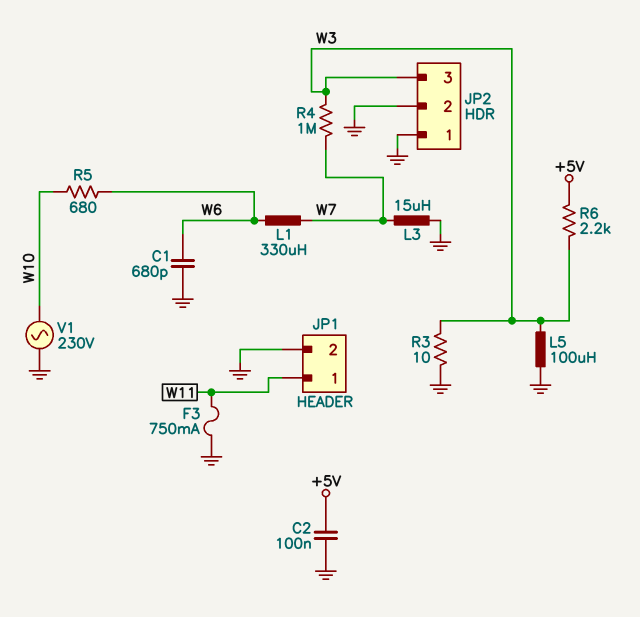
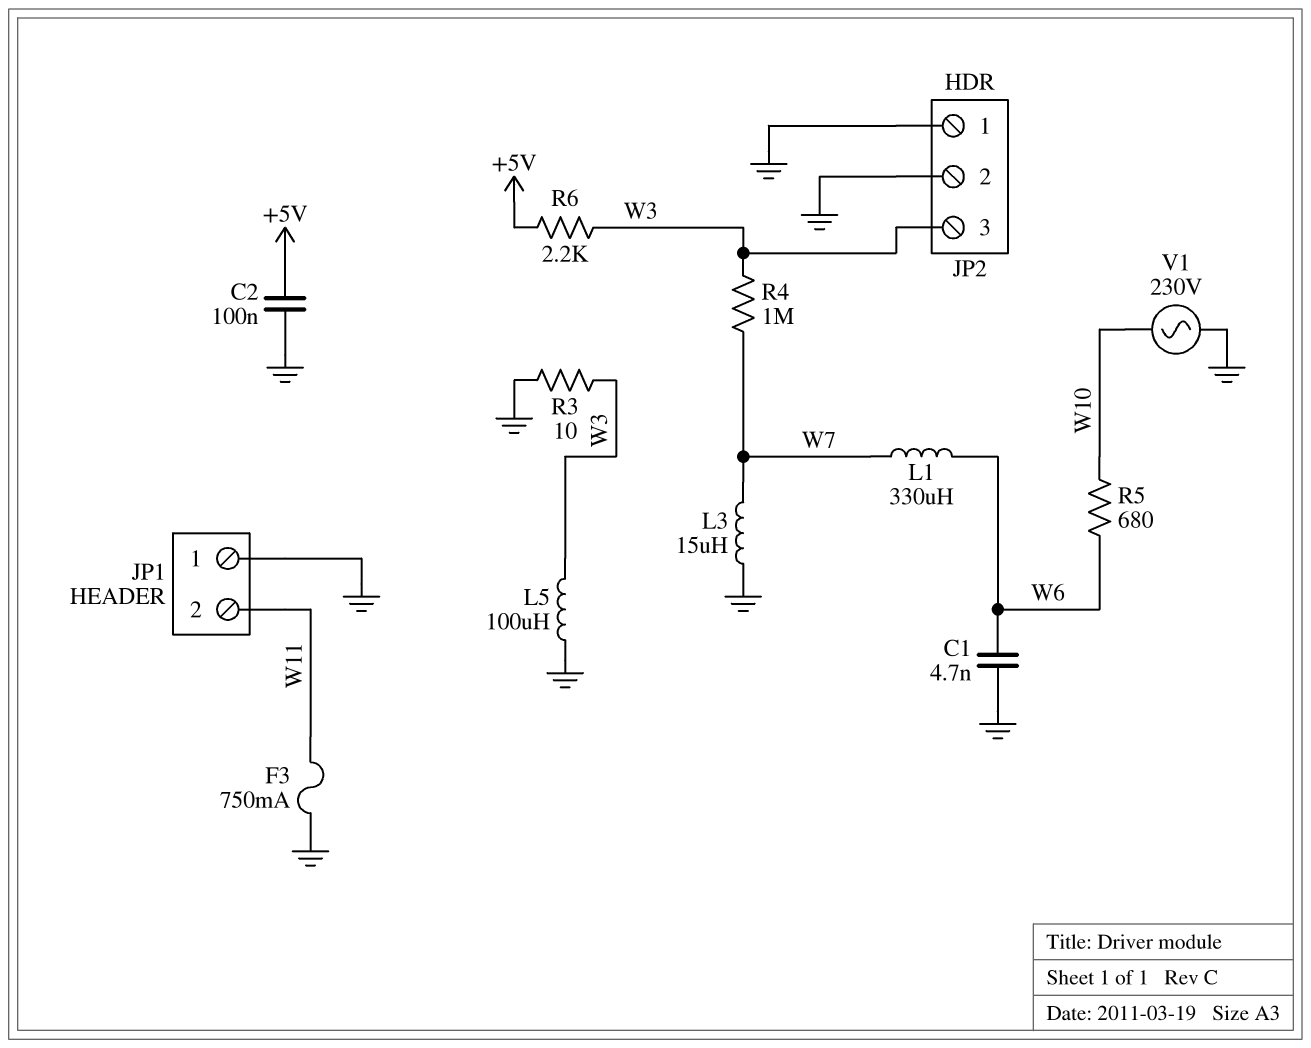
C1: 680pF (GND, W6) -> 4.7nF (GND, W6)
JP1 pin 1: W11 -> GND
JP1 pin 2: GND -> W11

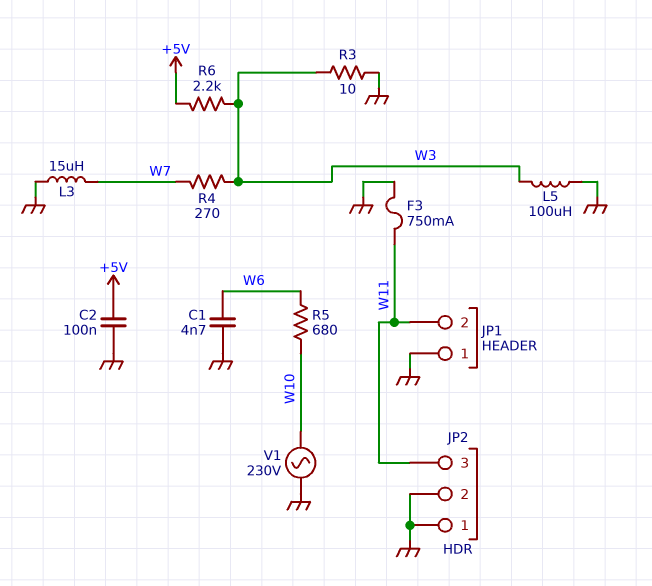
JP2 pin 3: W3 -> W11
L1: 330uH (W6, W7) -> none
R4: 1M (W3, W7) -> 270 (W3, W7)

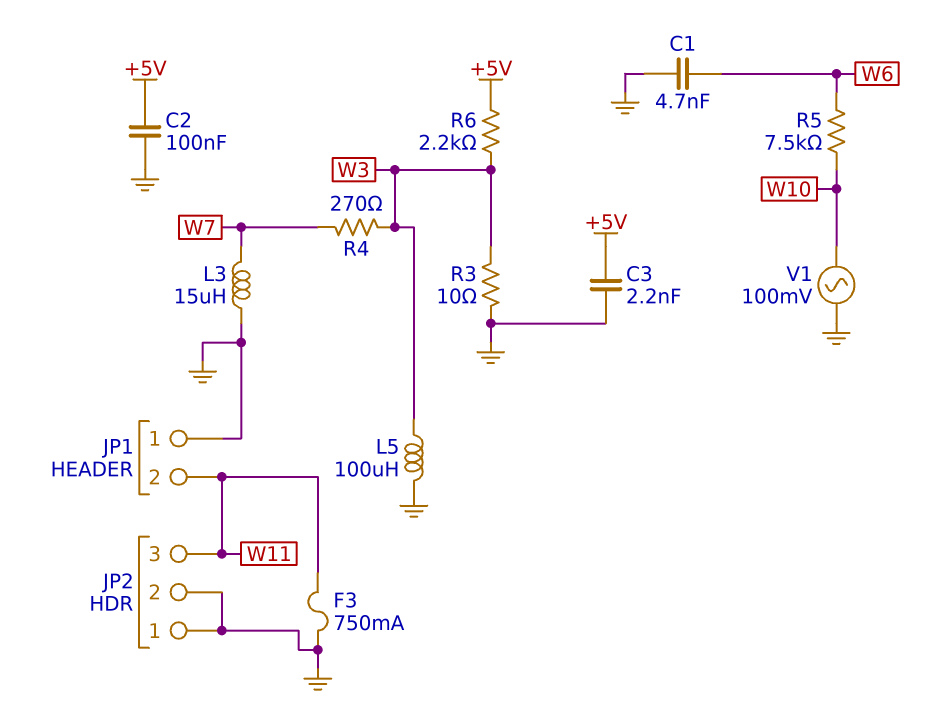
C3: none -> 2.2nF (+5V, GND)
R5: 680 (W6, W10) -> 7.5k (W6, W10)
V1: AC 230V (GND, W10) -> AC 100mV (GND, W10)

